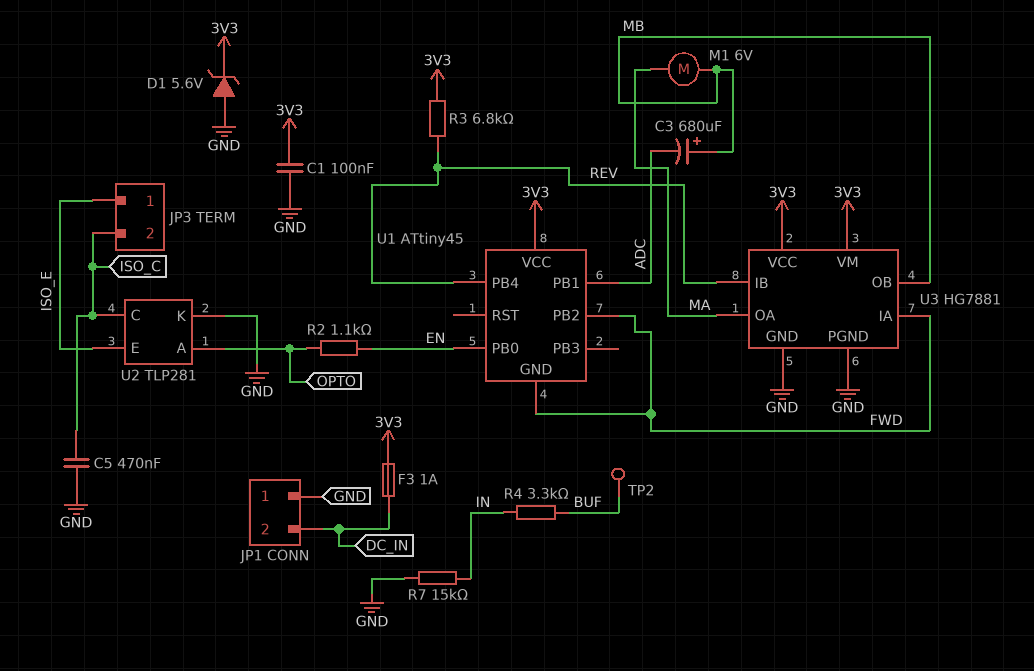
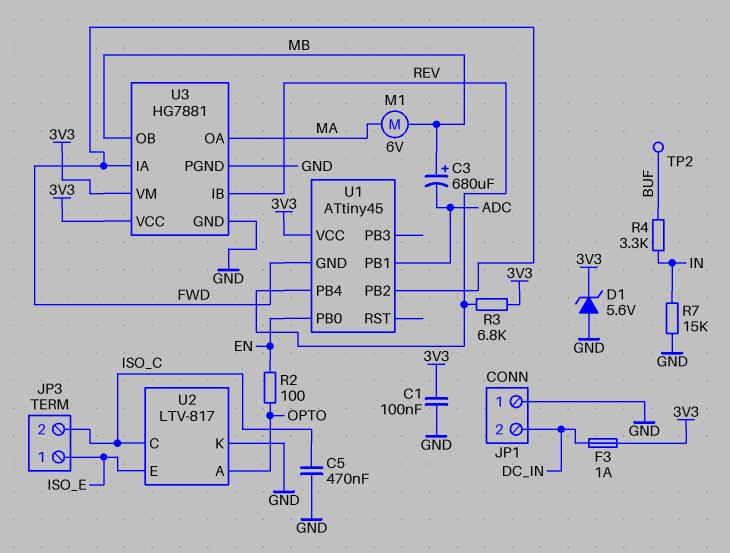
R2: 1.1k (EN, OPTO) -> 100 (EN, OPTO)
U2: TLP281 -> LTV-817

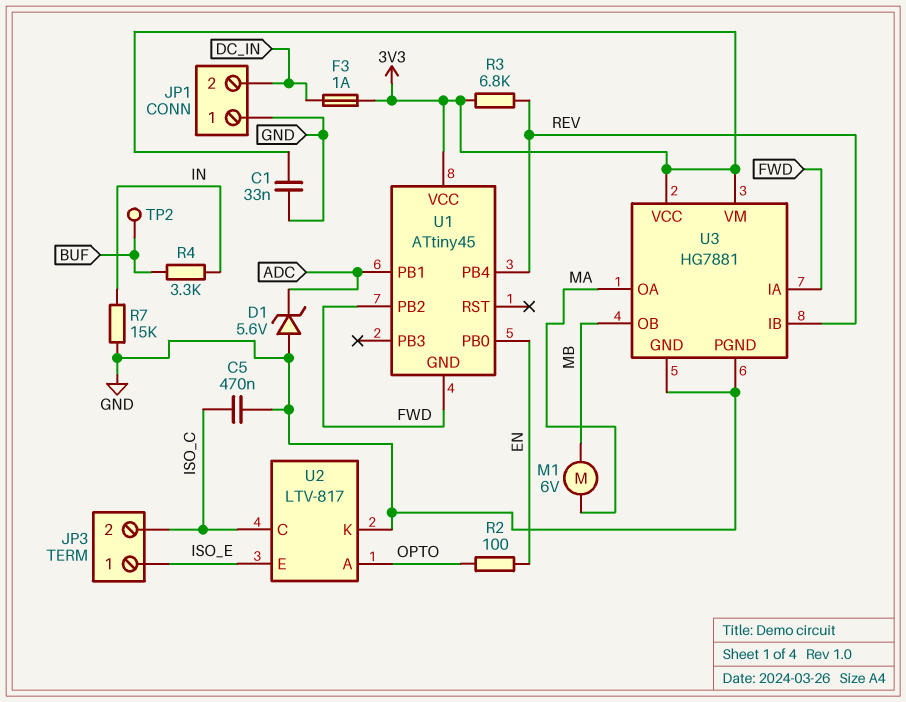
C1: 100nF (3V3, GND) -> 33nF (3V3, GND)
C3: 680uF (plus MB, minus ADC) -> none
D1: zener 5.6V (A GND, K 3V3) -> zener 5.6V (A GND, K ADC)

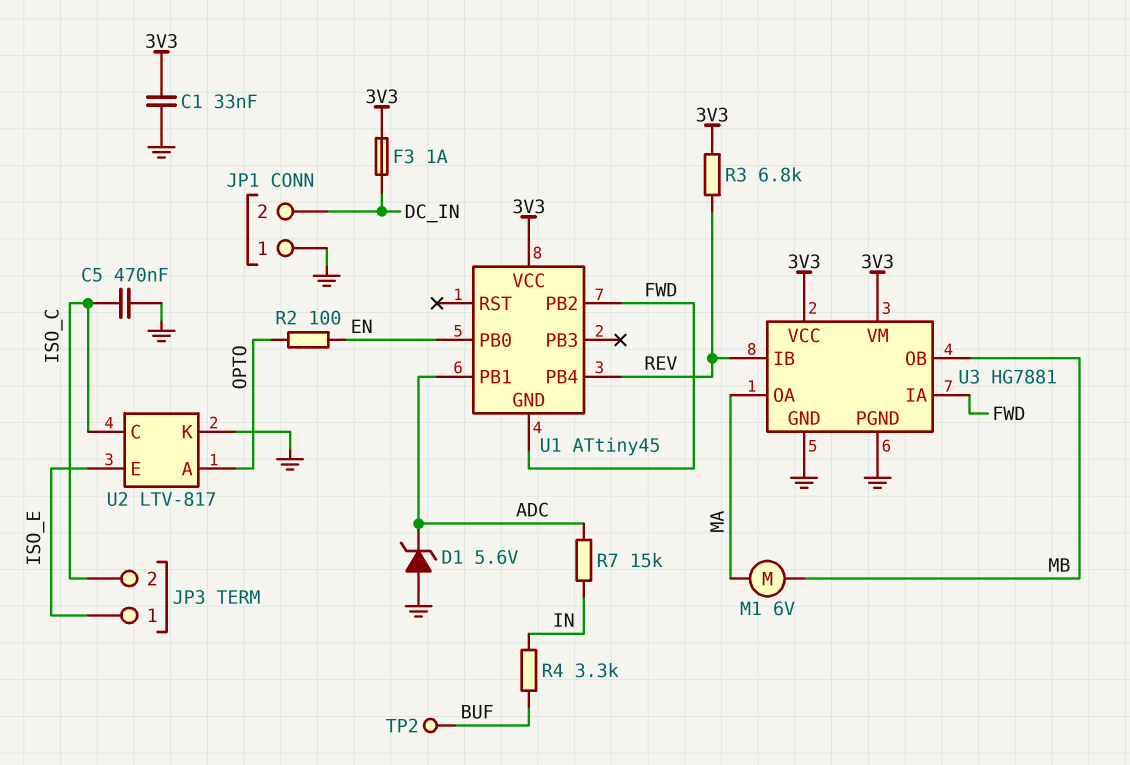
R7: 15k (GND, IN) -> 15k (ADC, IN)

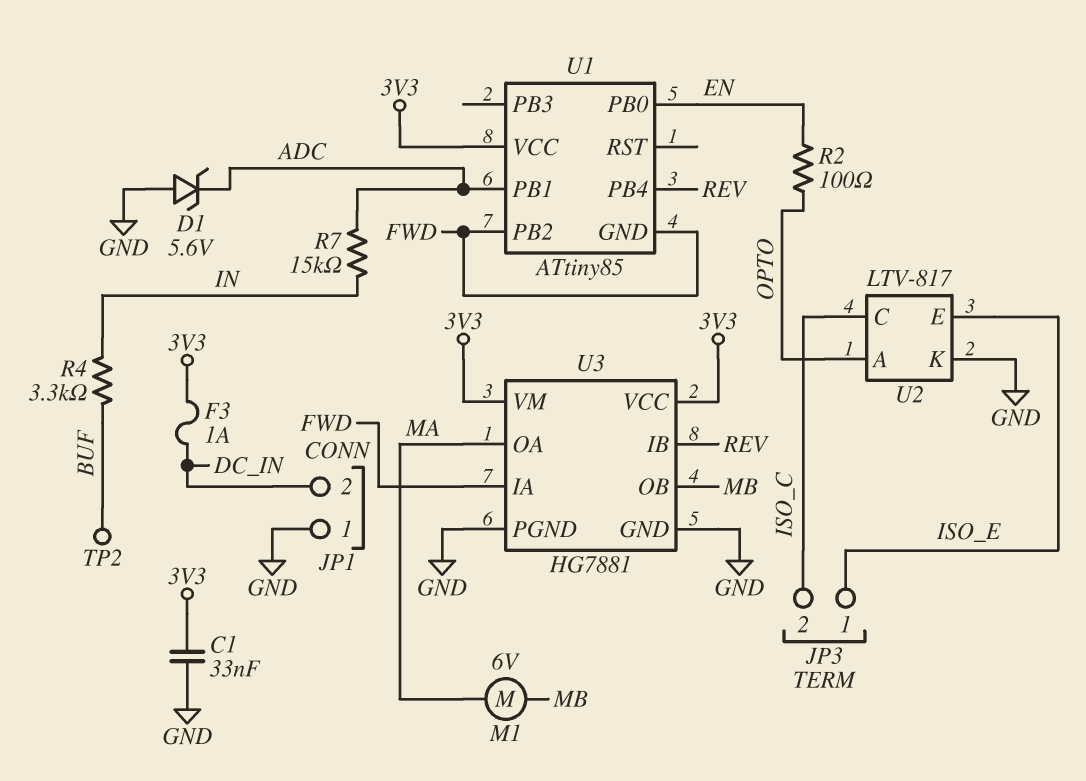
C5: 470nF (GND, ISO_C) -> none
R3: 6.8k (3V3, REV) -> none
U1: ATtiny45 -> ATtiny85

